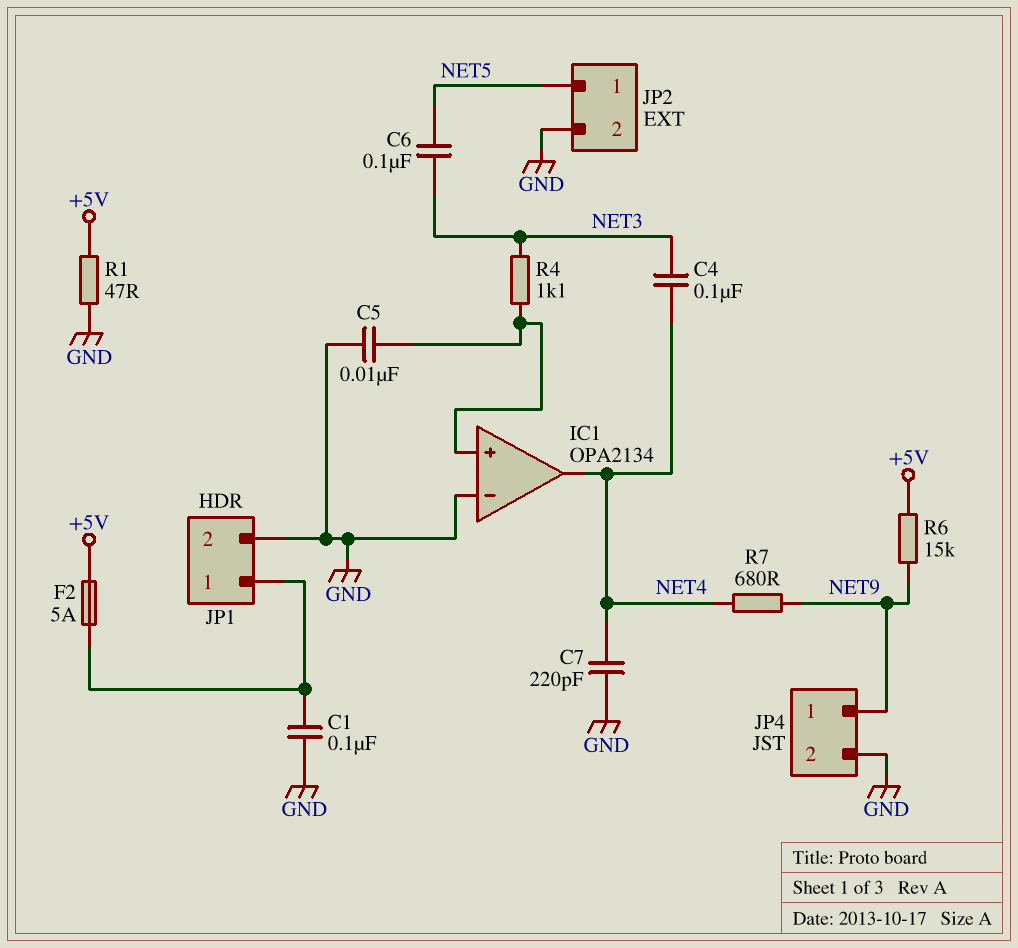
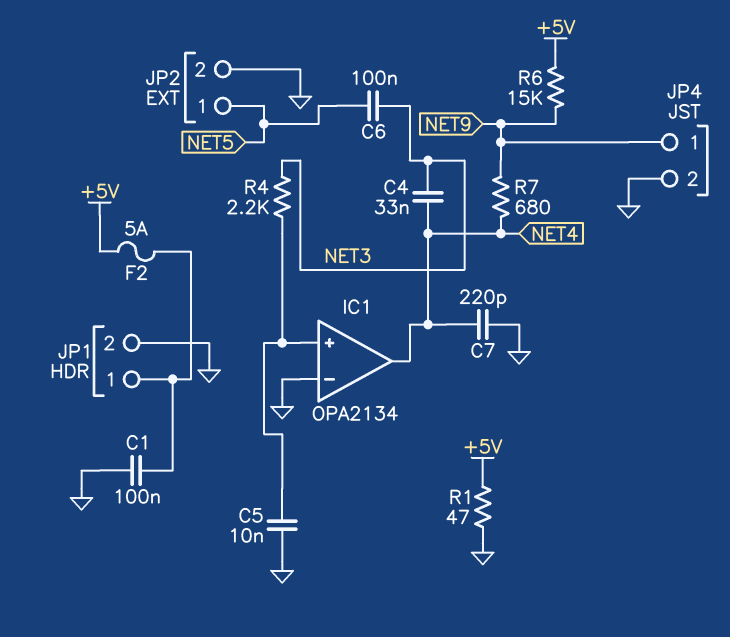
C4: 100nF (NET3, NET4) -> 33nF (NET3, NET4)
R4: 1.1k (IC1/in+, NET3) -> 2.2k (IC1/in+, NET3)

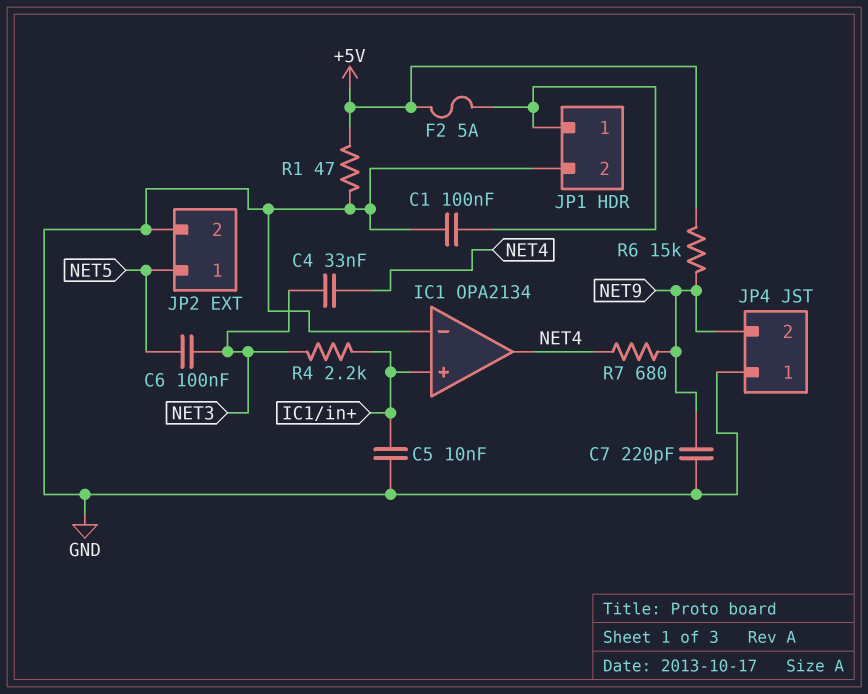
C7: 220pF (GND, NET4) -> 220pF (GND, NET9)
JP4 pin 1: NET9 -> GND
JP4 pin 2: GND -> NET9

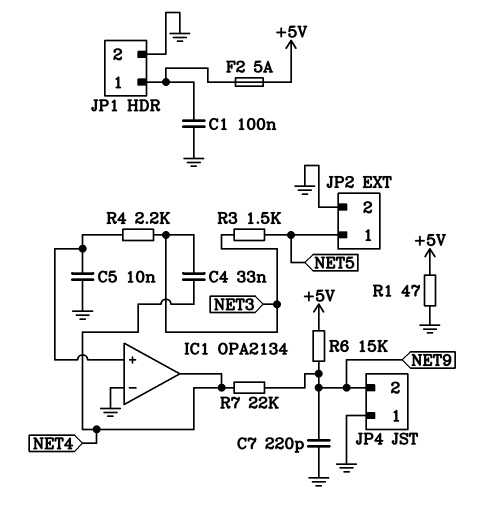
C6: 100nF (NET3, NET5) -> none
R3: none -> 1.5k (NET3, NET5)
R7: 680 (NET4, NET9) -> 22k (NET4, NET9)

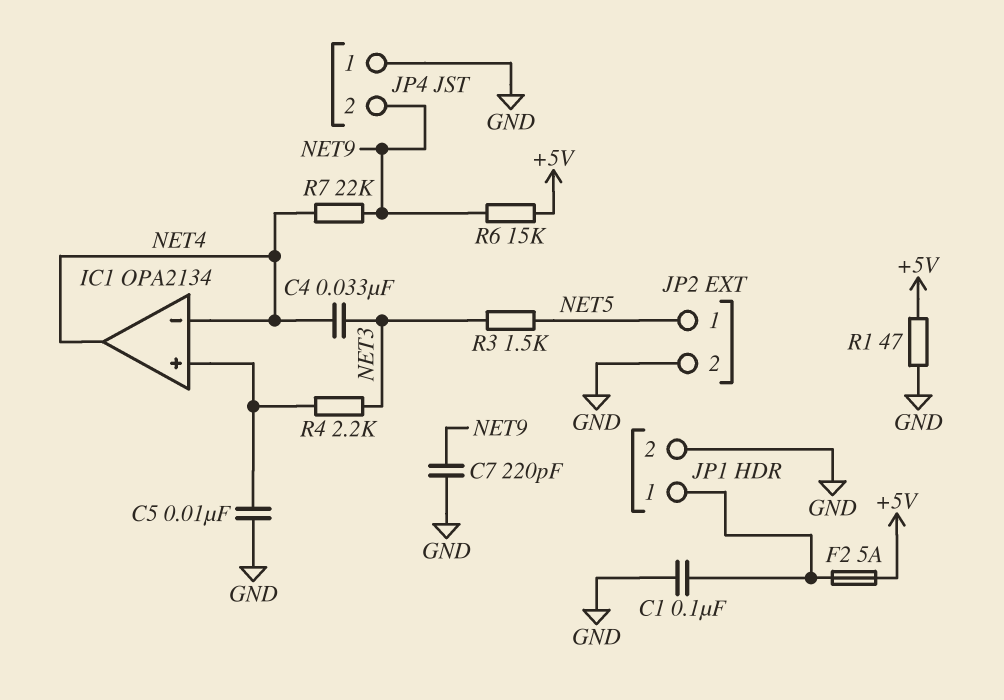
IC1 pin in-: GND -> NET4

